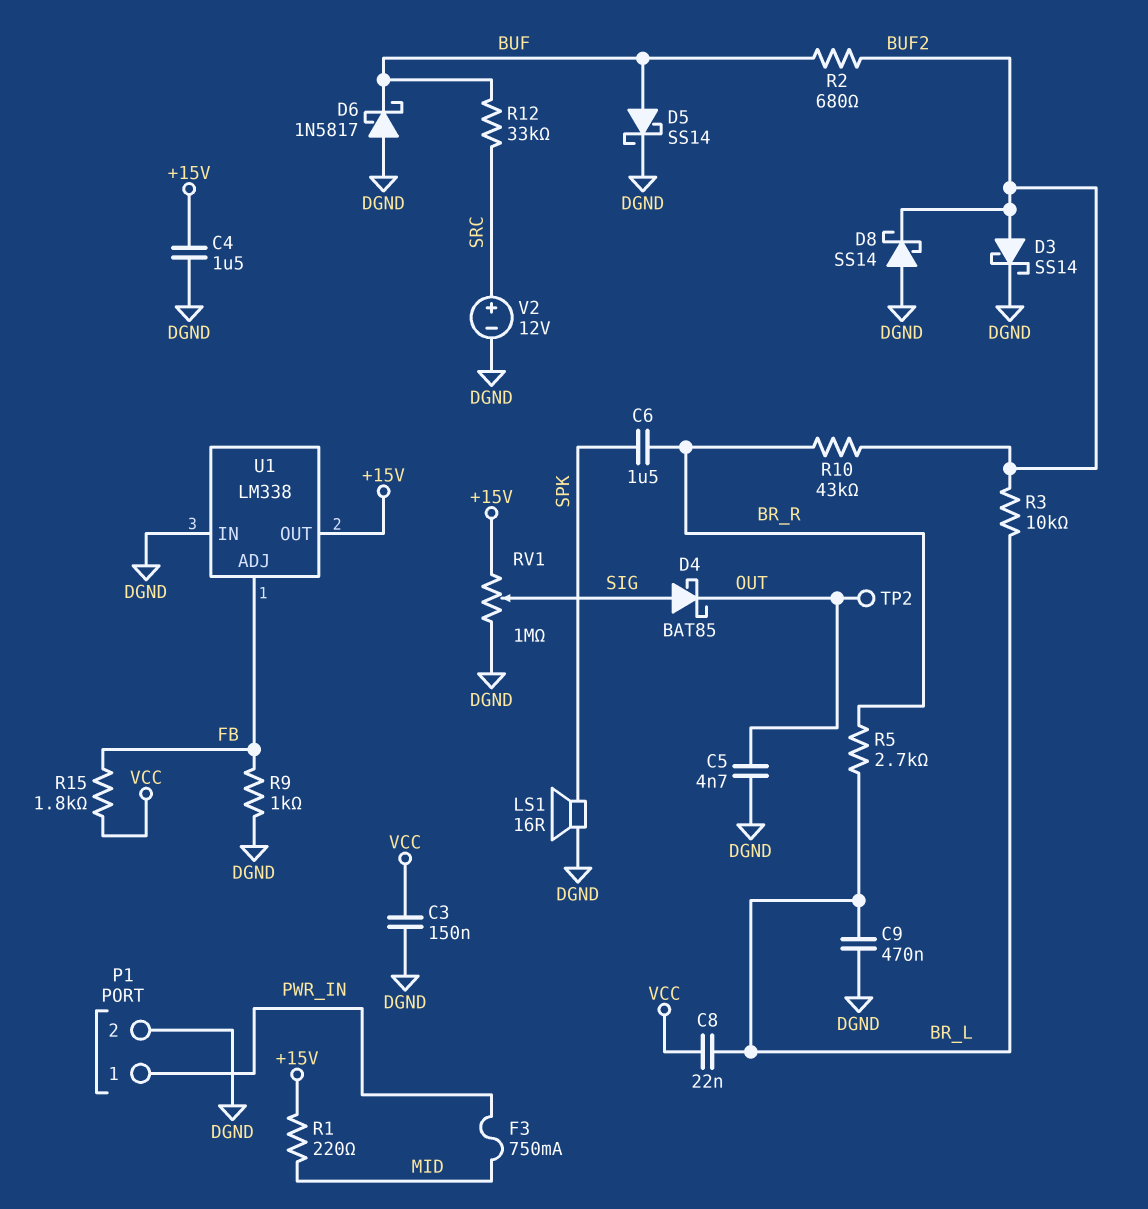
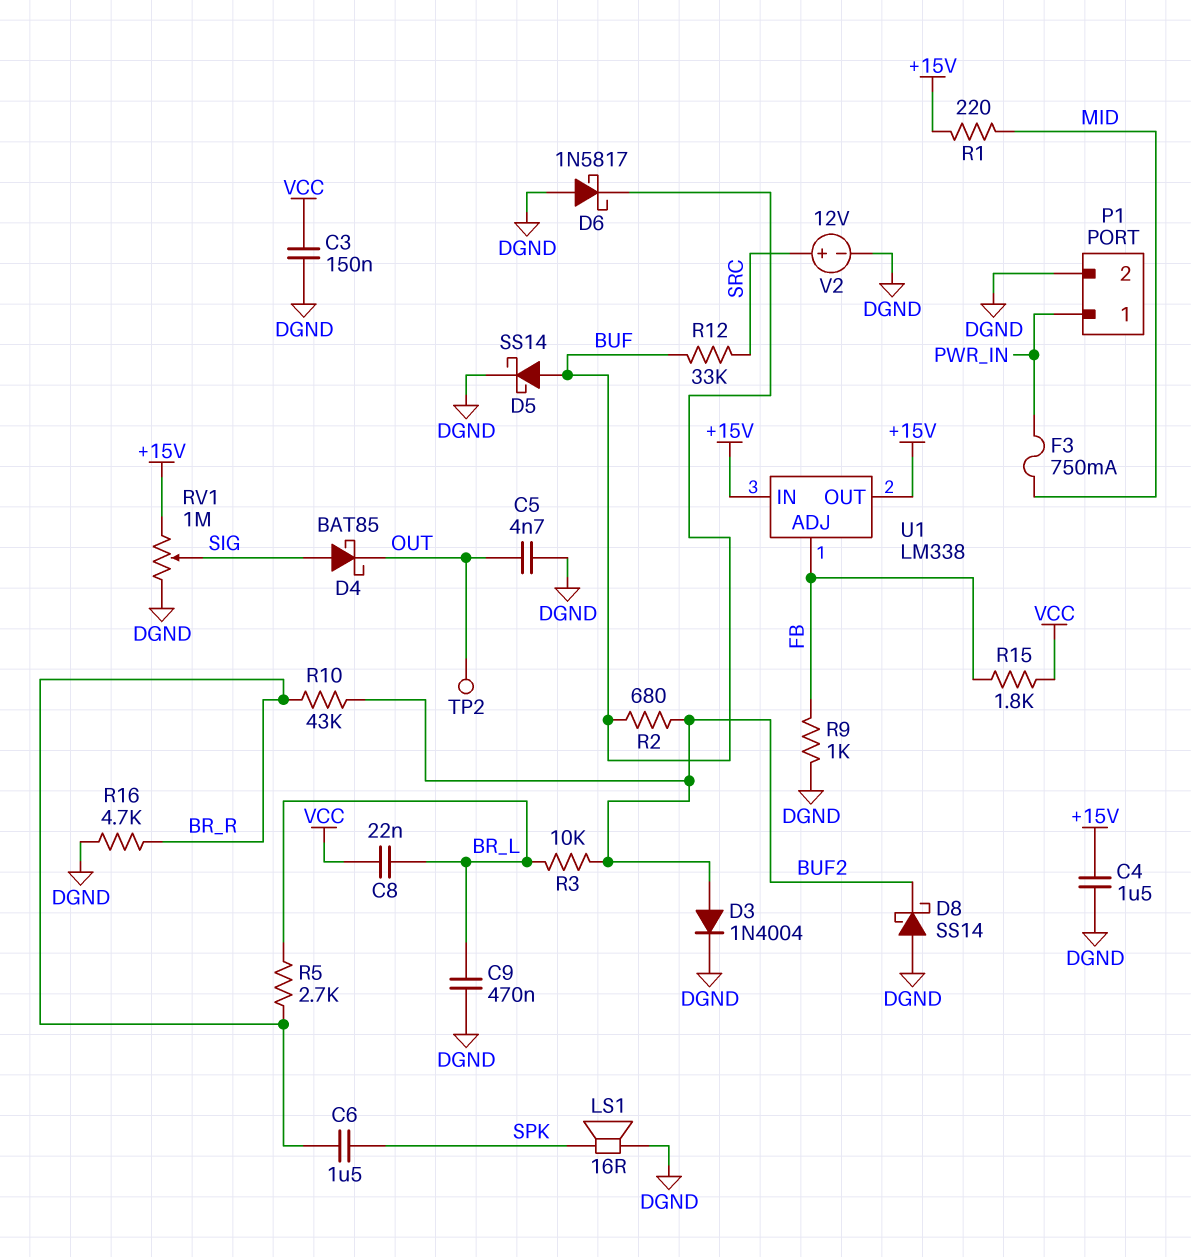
D3: schottky SS14 (A BUF2, K DGND) -> diode 1N4004 (A BUF2, K DGND)
R16: none -> 4.7k (BR_R, DGND)
U1 pin IN: DGND -> +15V

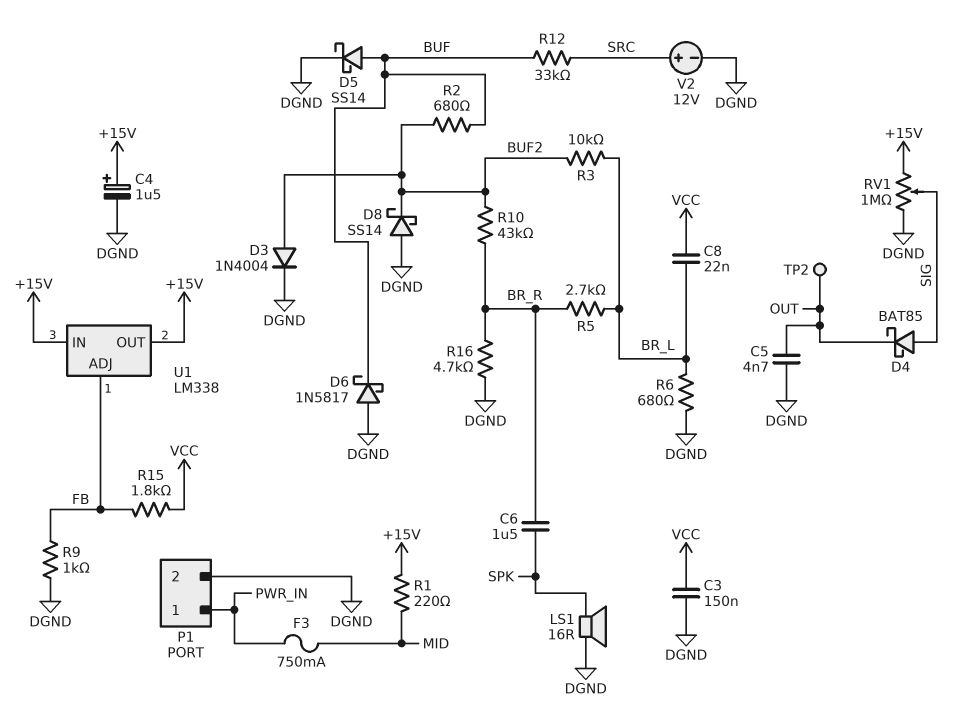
C4: 1.5uF (+15V, DGND) -> 1.5uF (plus +15V, minus DGND)
C9: 470nF (BR_L, DGND) -> none
R6: none -> 680 (BR_L, DGND)

